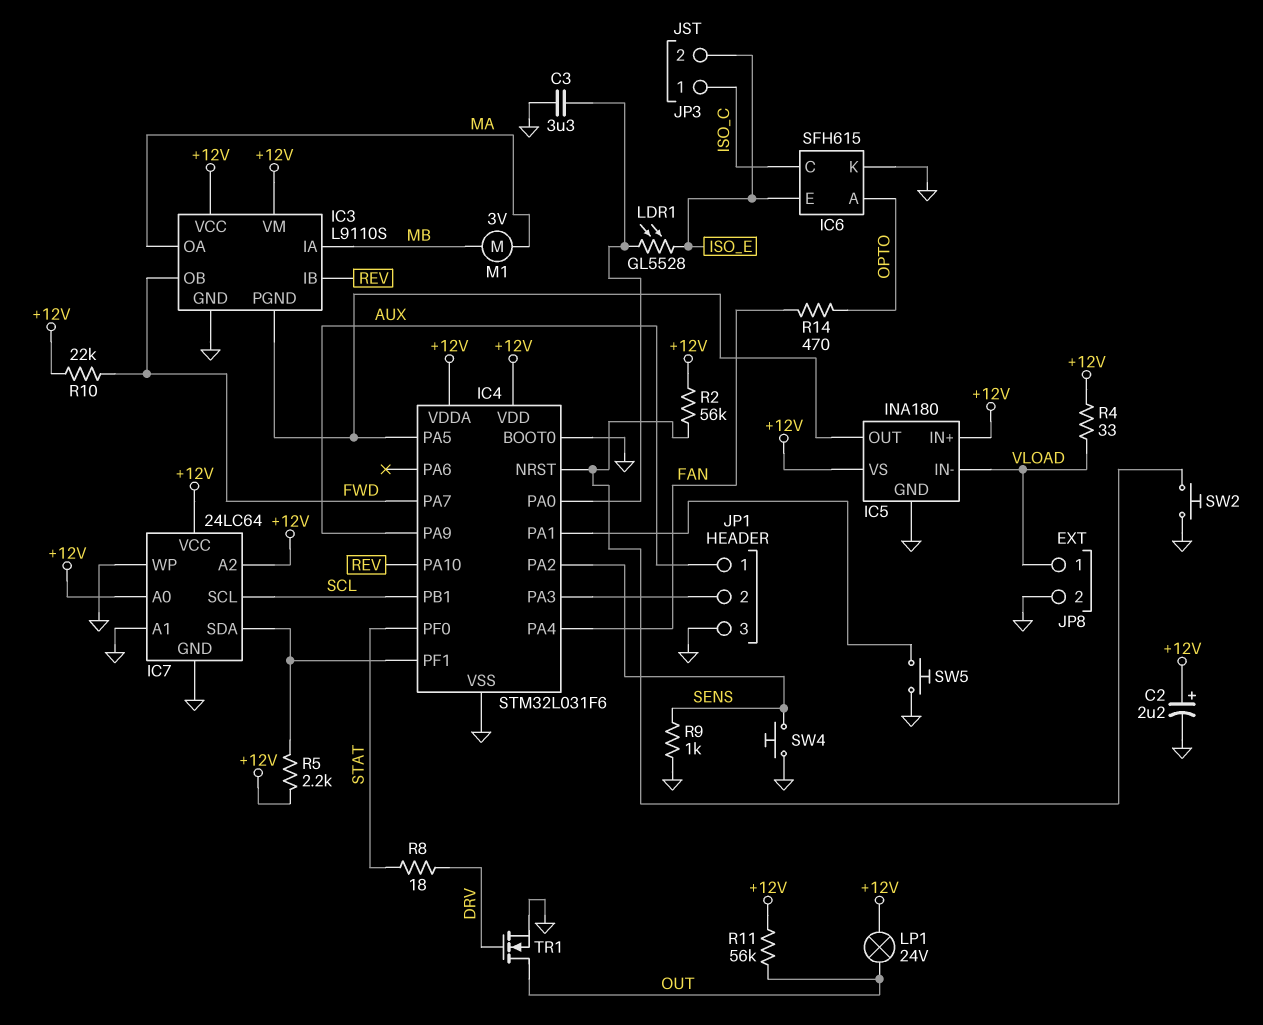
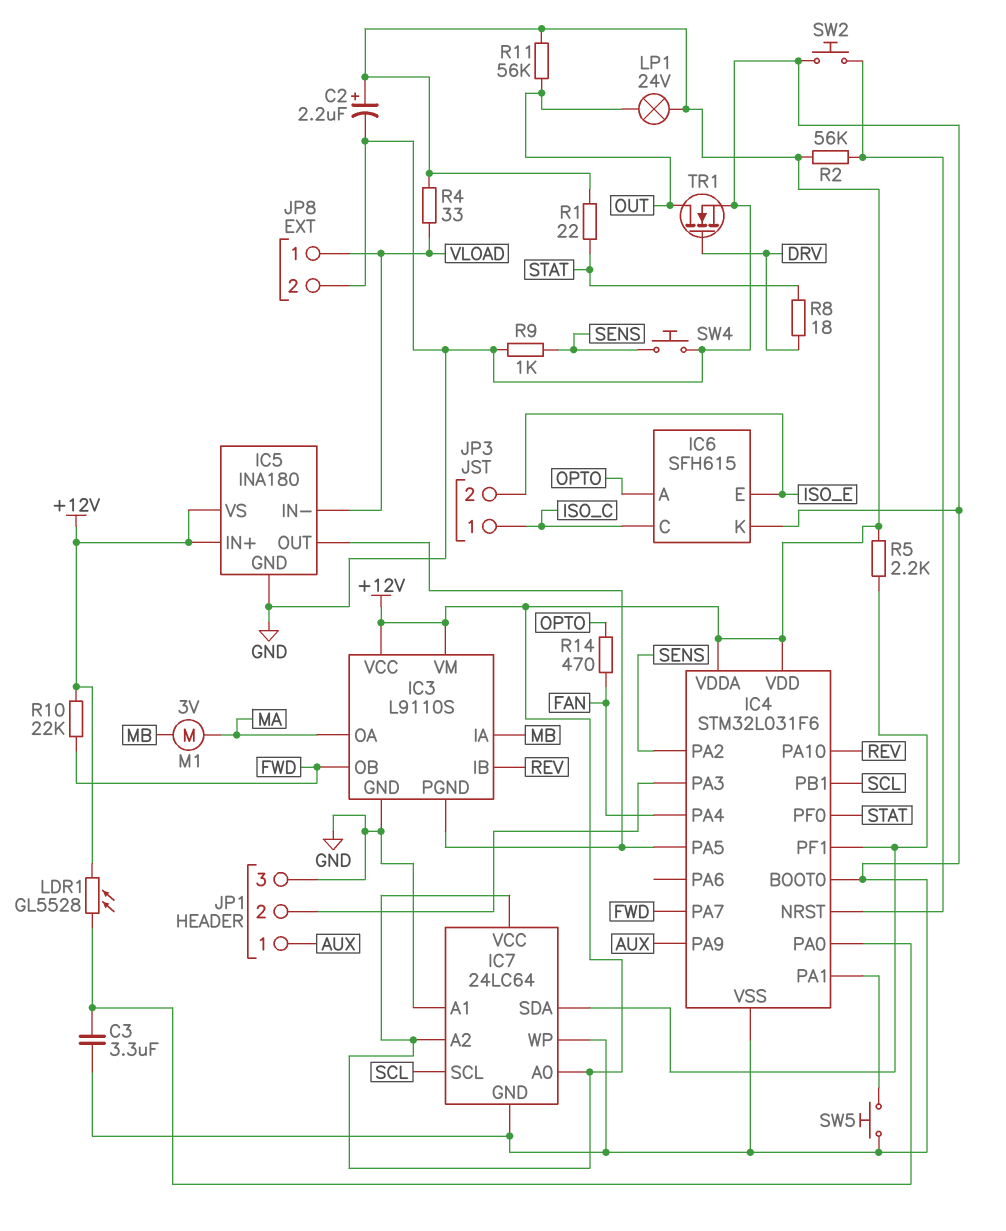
LDR1: GL5528 (IC4/PA0, ISO_E) -> GL5528 (+12V, IC4/PA0)
R1: none -> 22 (+12V, STAT)

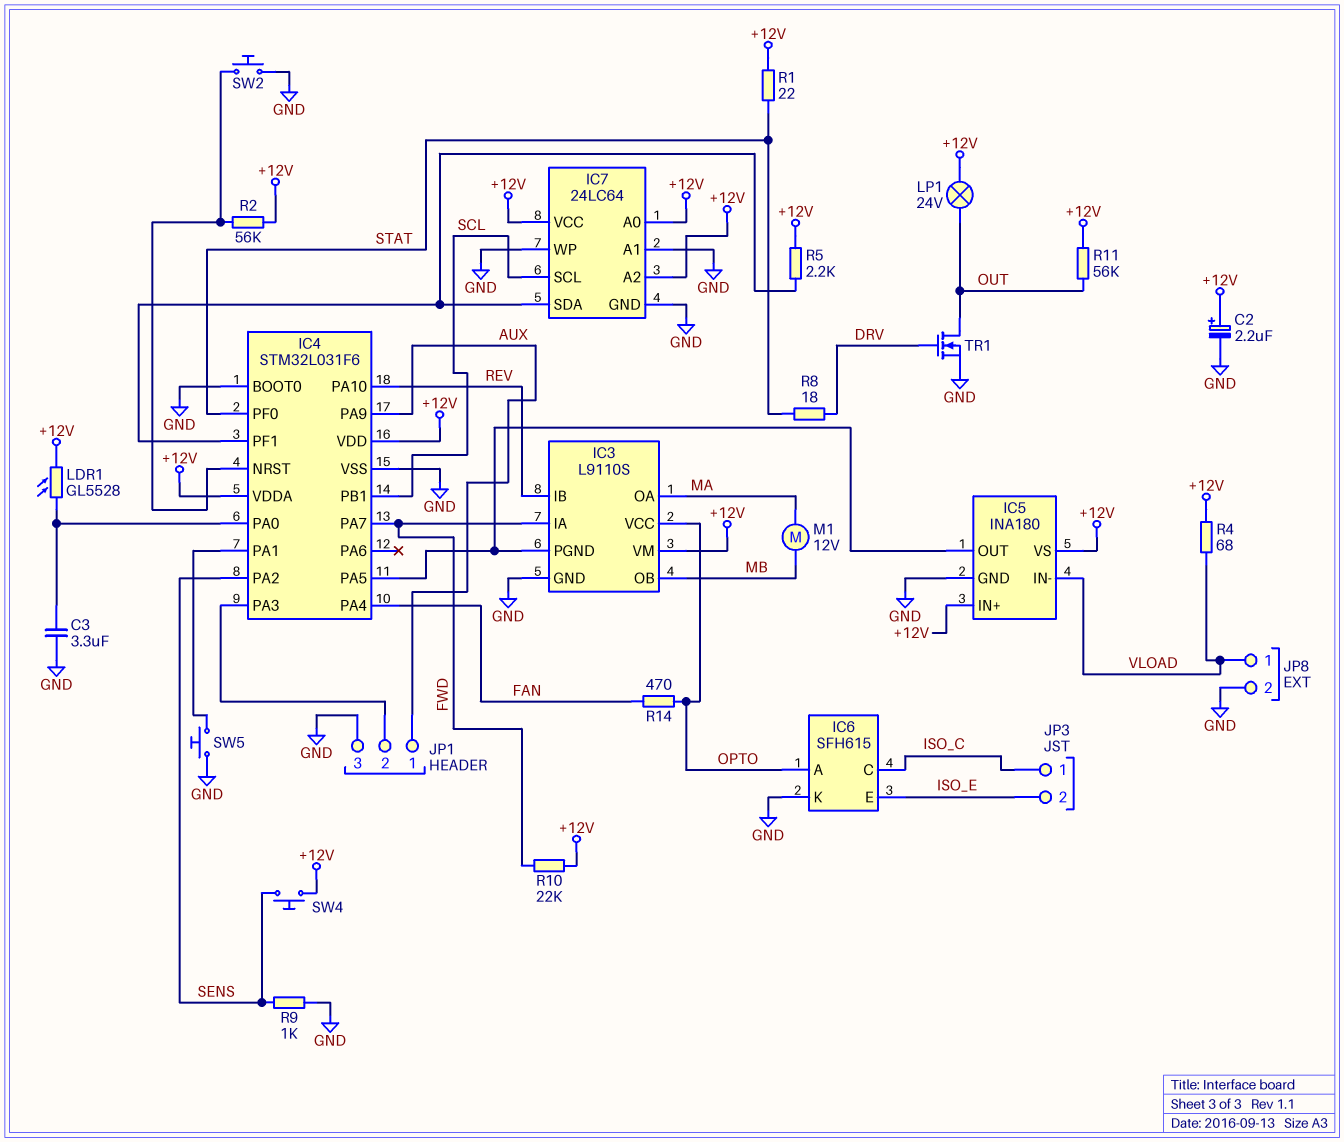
IC3 pin IA: MB -> FWD
IC3 pin OB: FWD -> MB
IC3 pin VCC: +12V -> OPTO
M1: motor 3V (MA, MB) -> motor 12V (MA, MB)
R4: 33 (+12V, VLOAD) -> 68 (+12V, VLOAD)
SW4: button (GND, SENS) -> button (+12V, SENS)

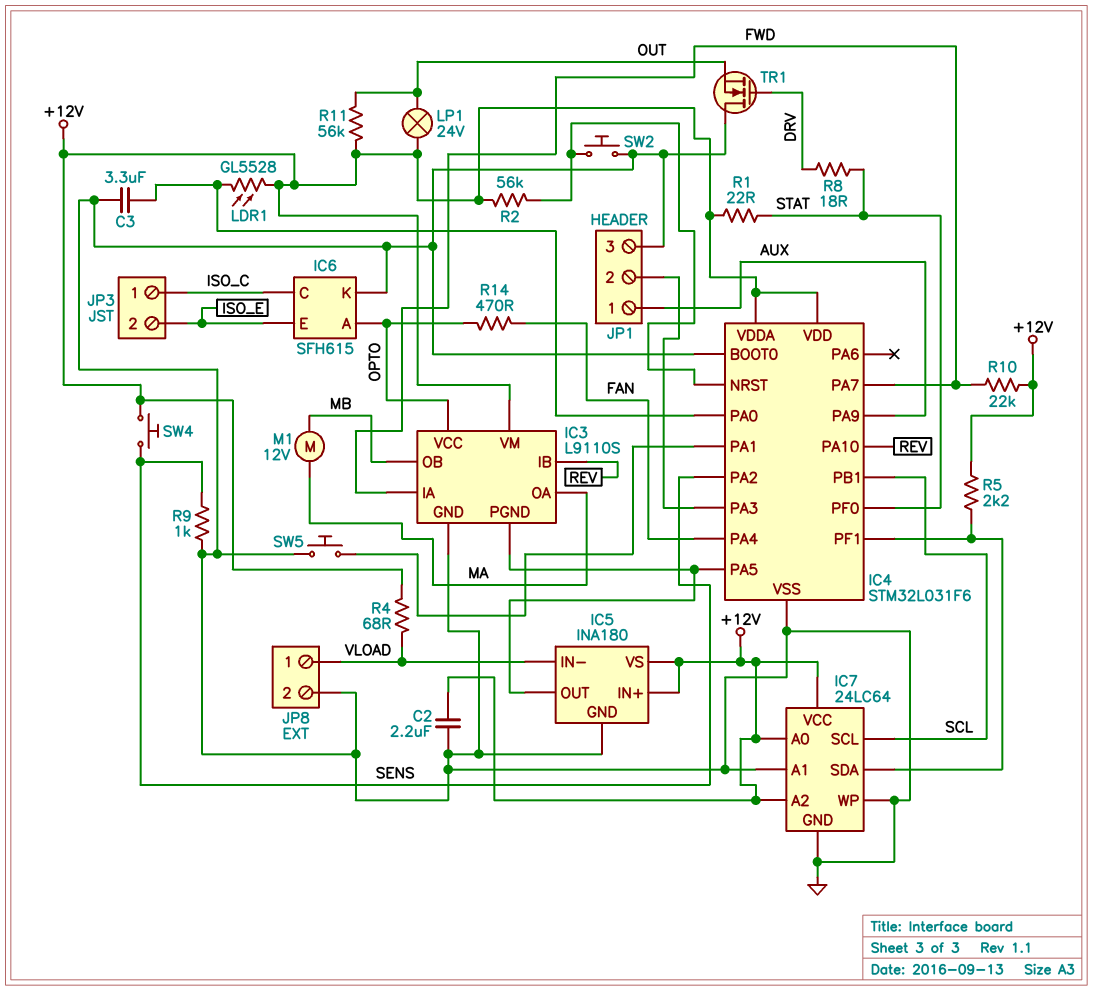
C2: 2.2uF (plus +12V, minus GND) -> 2.2uF (+12V, GND)
TR1: NMOS (G DRV, D OUT, S GND) -> NMOS (G DRV, D GND, S OUT)

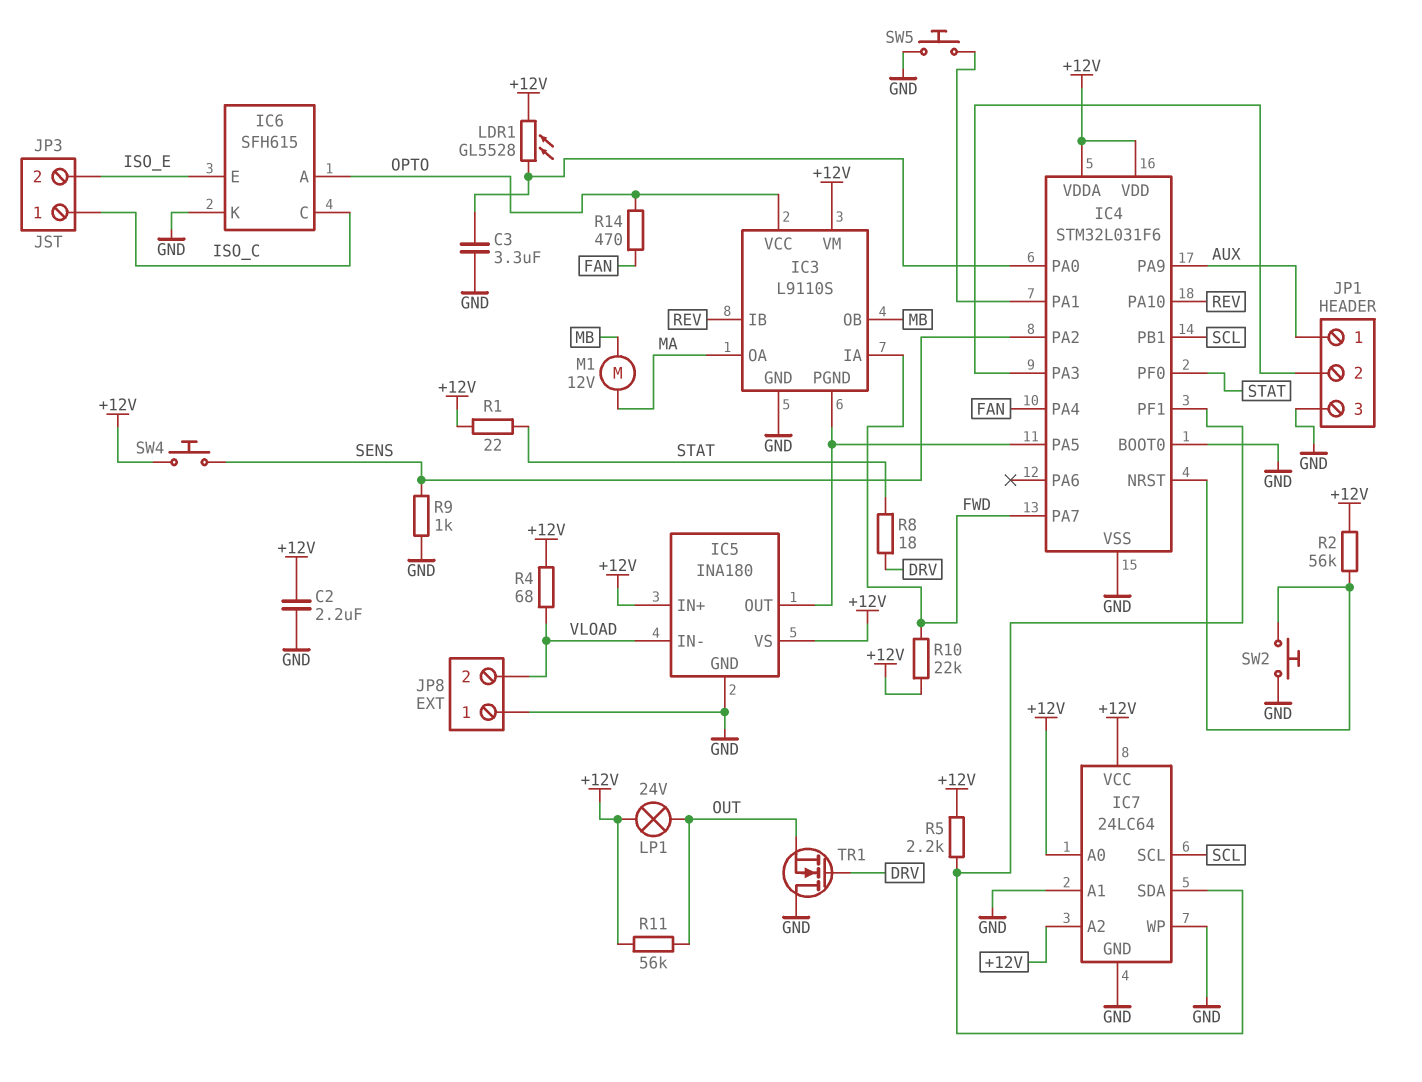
JP8 pin 1: VLOAD -> GND
JP8 pin 2: GND -> VLOAD

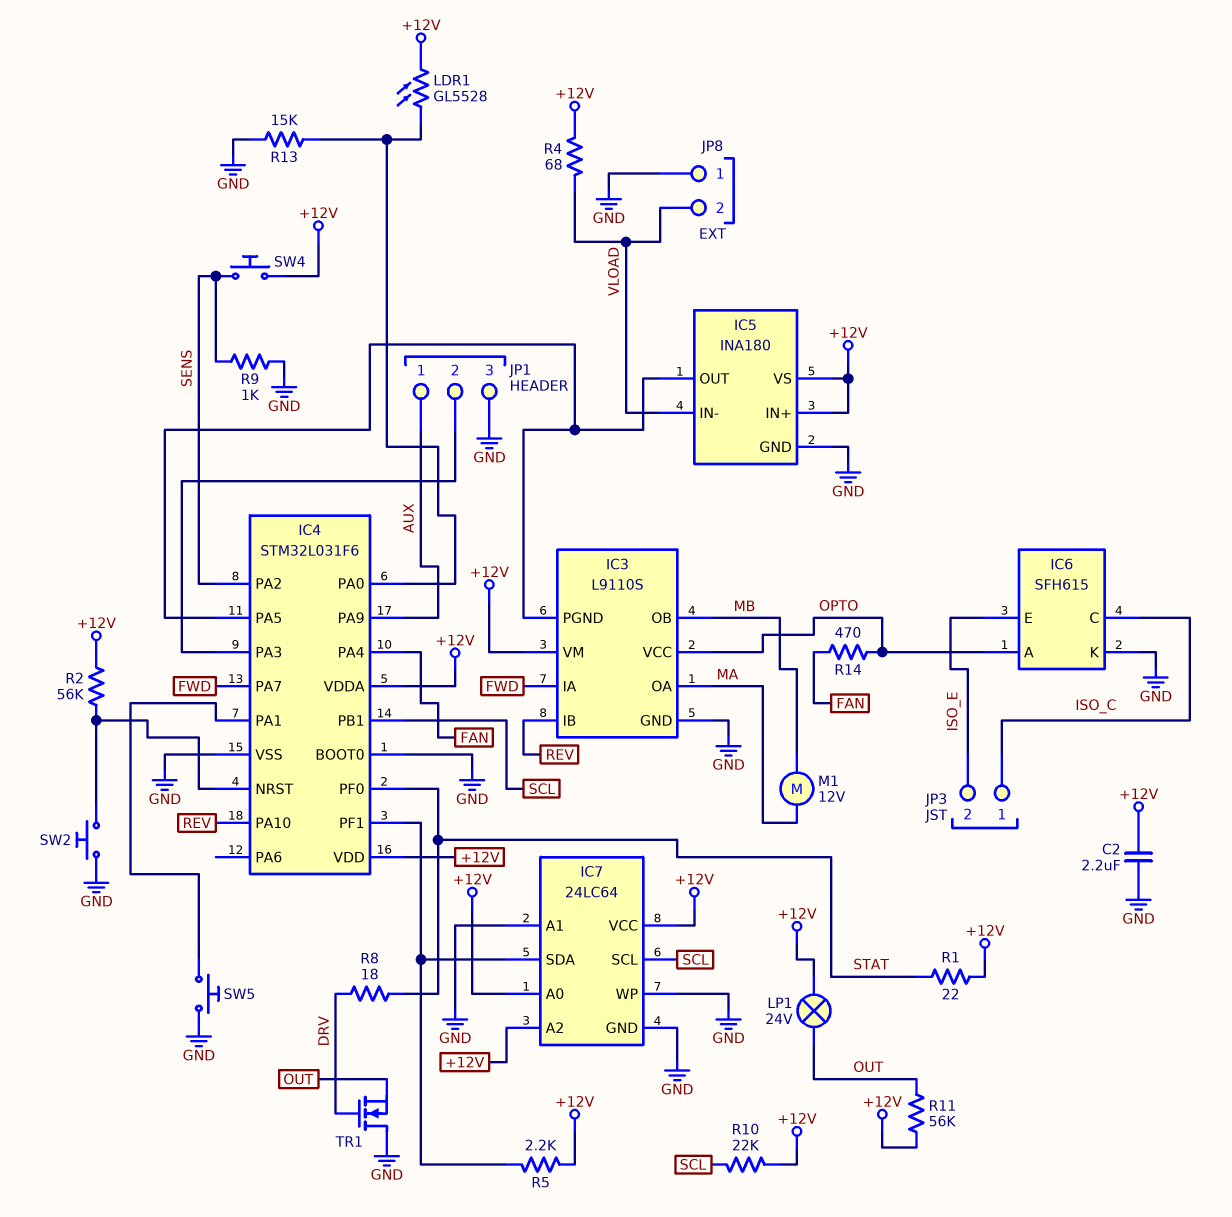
C3: 3.3uF (GND, IC4/PA0) -> none
R10: 22k (+12V, FWD) -> 22k (+12V, SCL)
R13: none -> 15k (GND, IC4/PA0)

